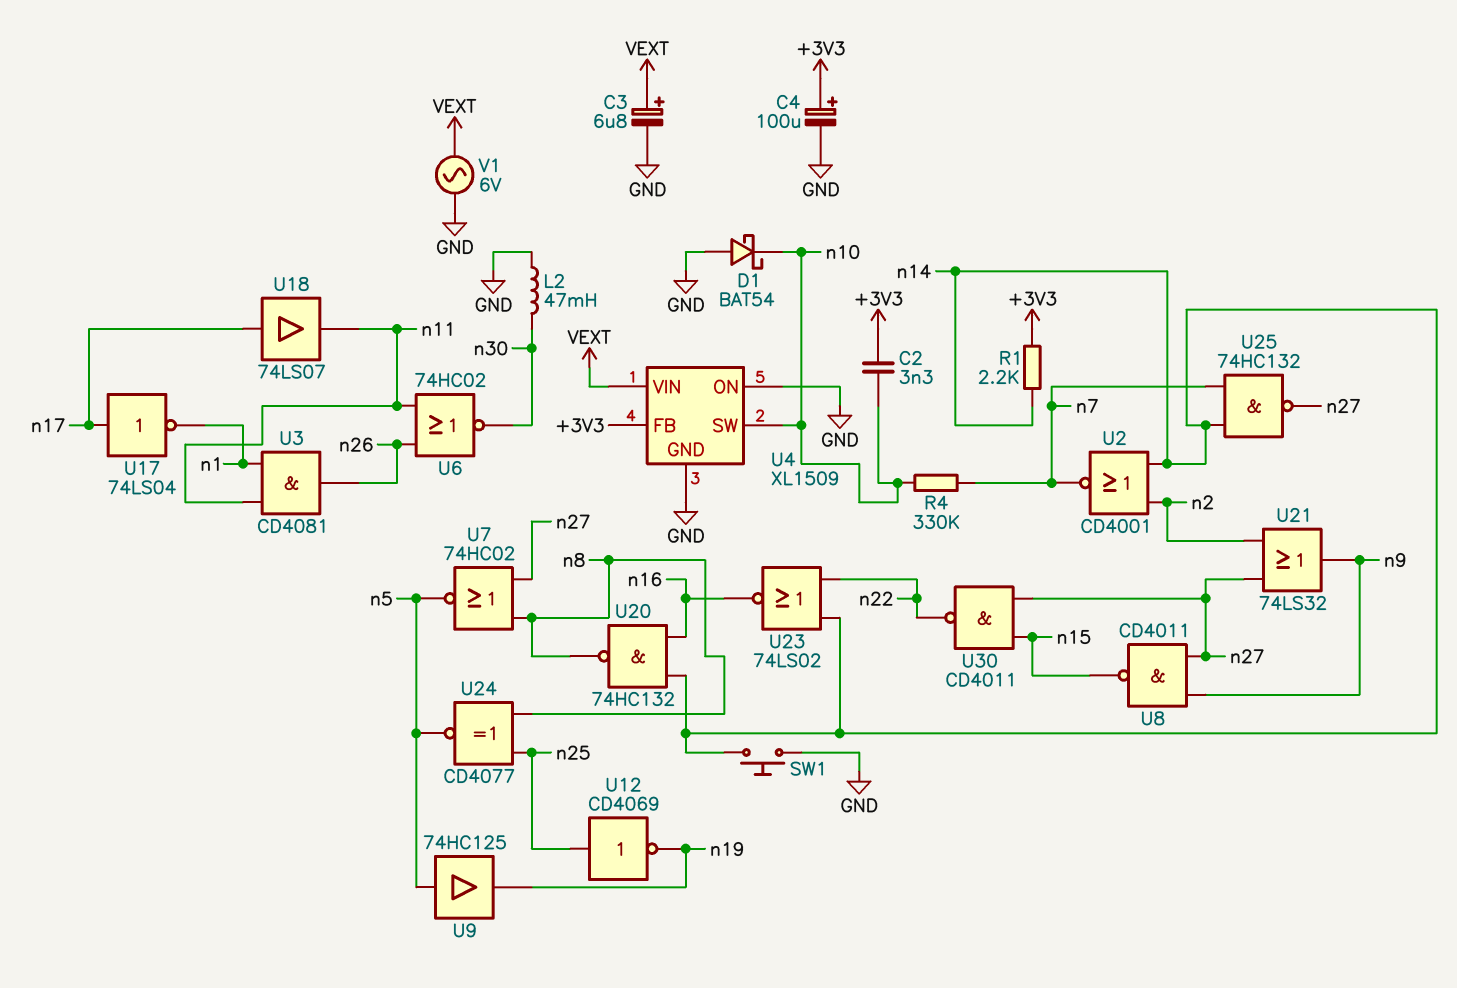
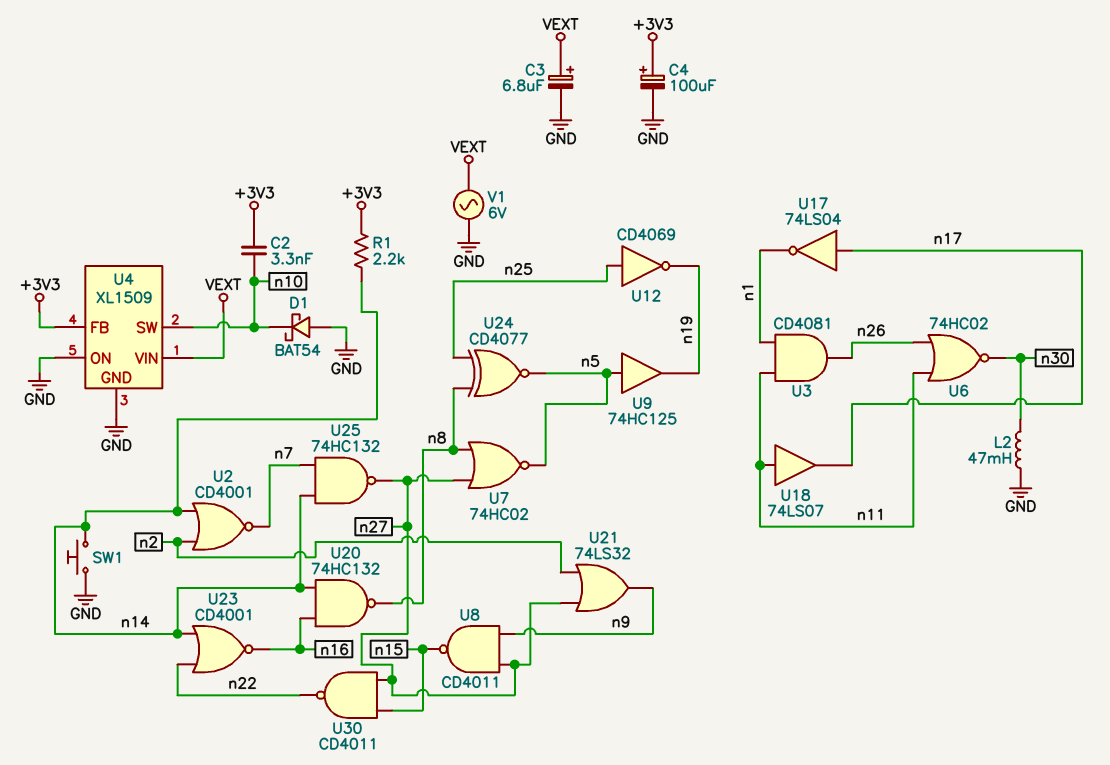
R4: 330k (n7, n10) -> none
U18: buffer 74LS07 (in n17, out n11) -> buffer 74LS07 (in n11, out n17)
U23: NOR 74LS02 (in n14, in n22, out n16) -> NOR CD4001 (in n14, in n22, out n16)

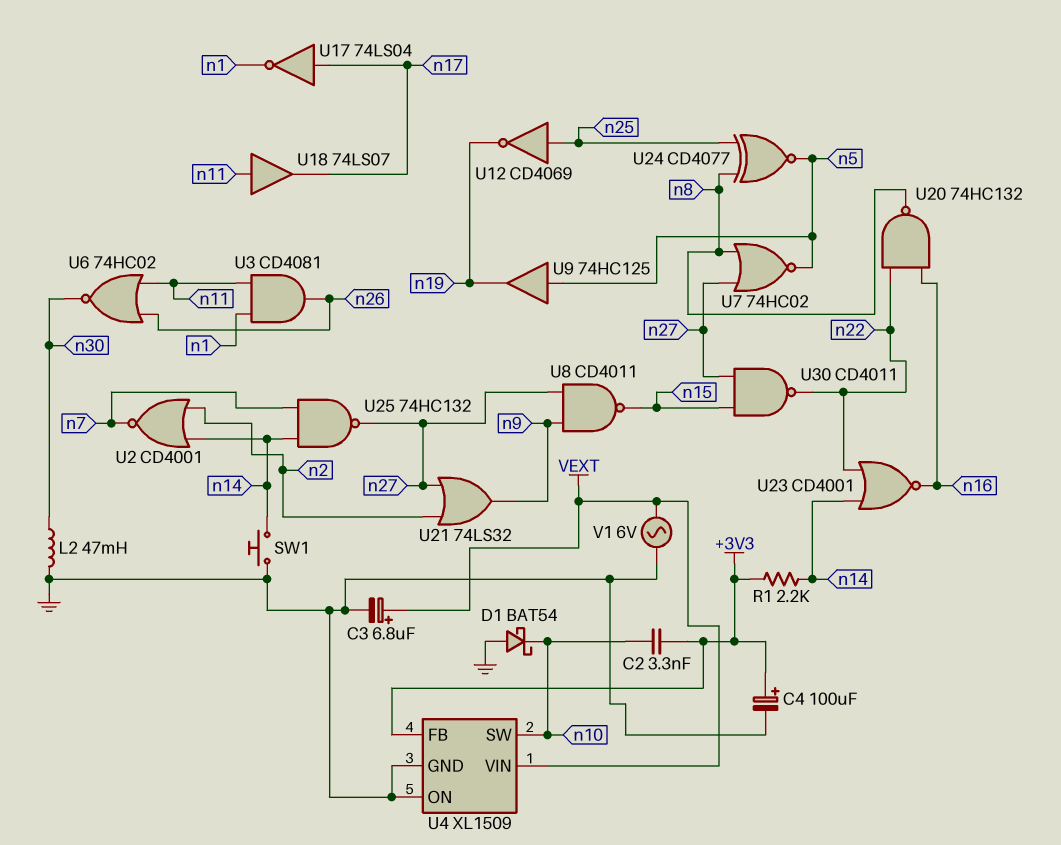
U20: NAND 74HC132 (in n14, in n16, out n8) -> NAND 74HC132 (in n16, in n22, out n8)

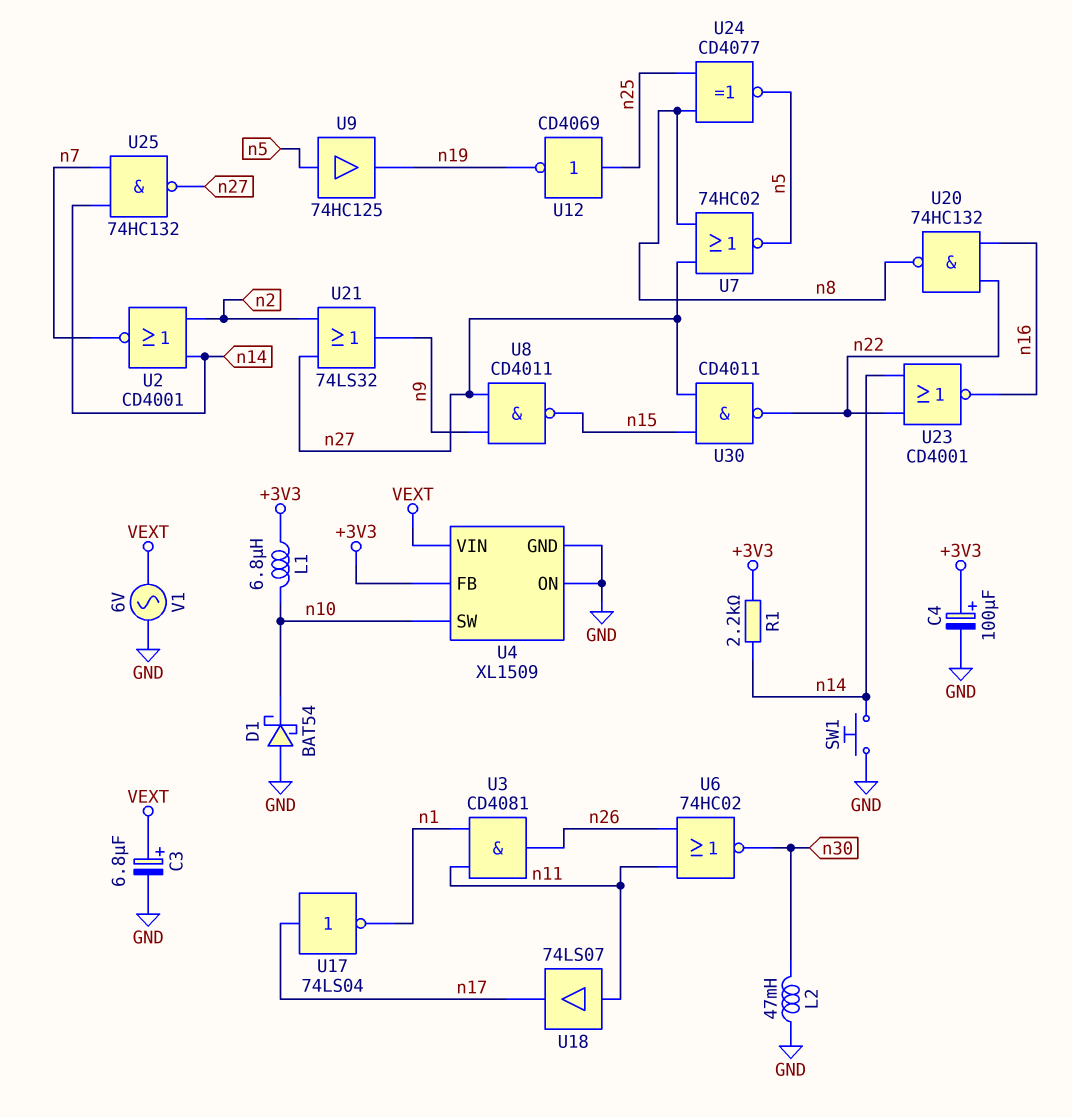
C2: 3.3nF (+3V3, n10) -> none
L1: none -> 6.8uH (+3V3, n10)

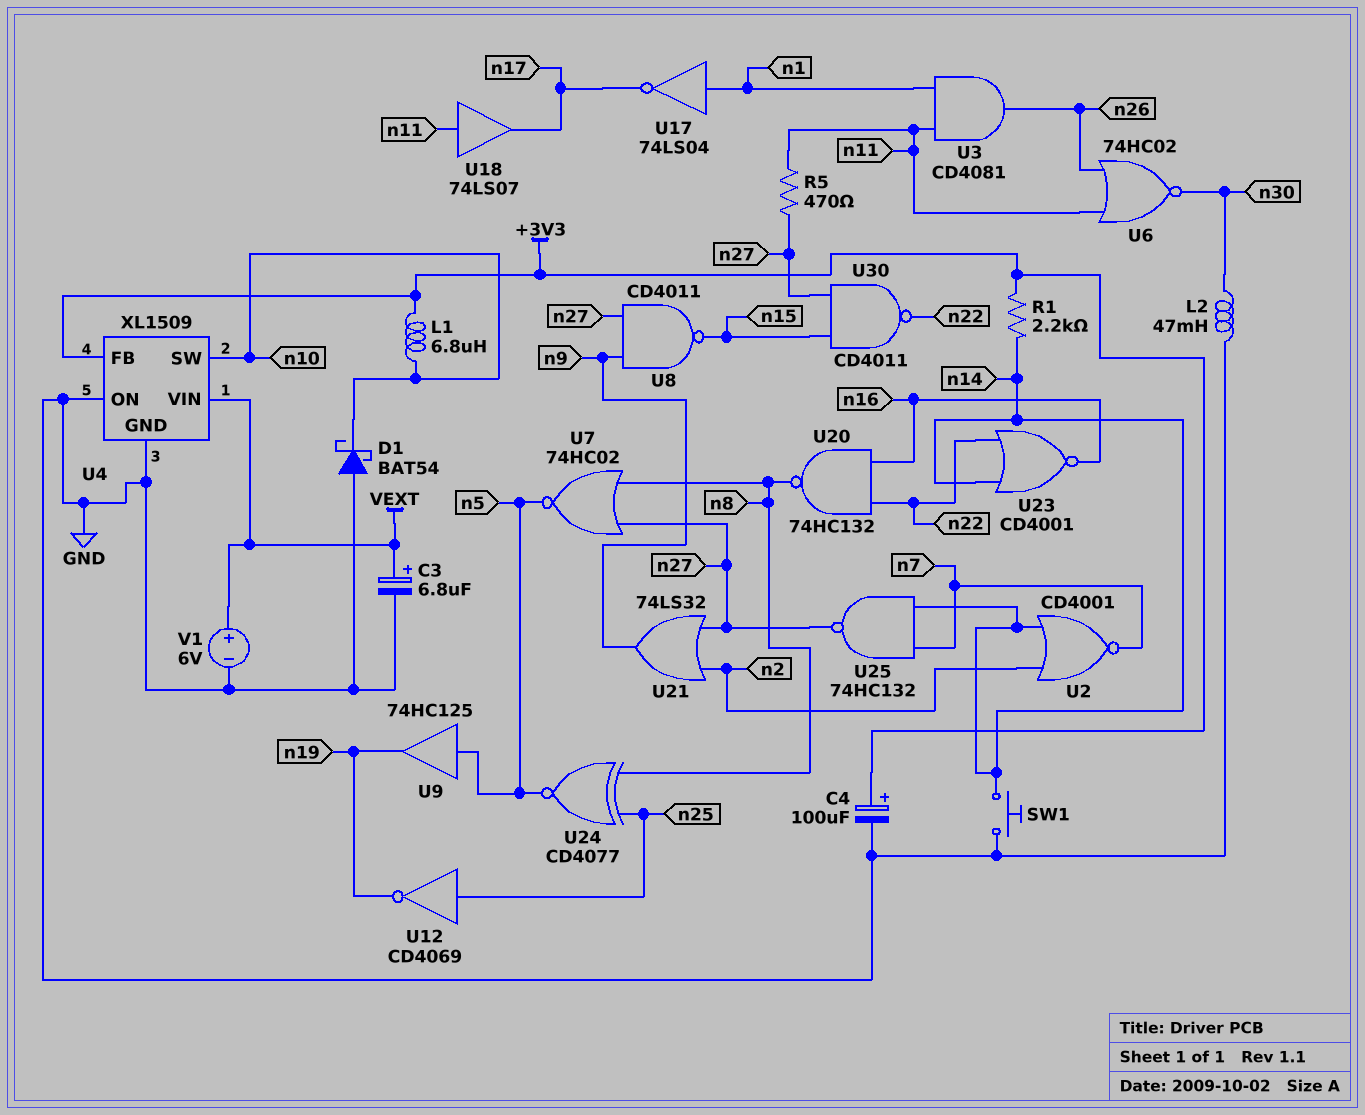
R5: none -> 470 (n11, n27)
U17: NOT 74LS04 (in n17, out n1) -> NOT 74LS04 (in n1, out n17)
V1: AC 6V (GND, VEXT) -> 6V (plus VEXT, minus GND)

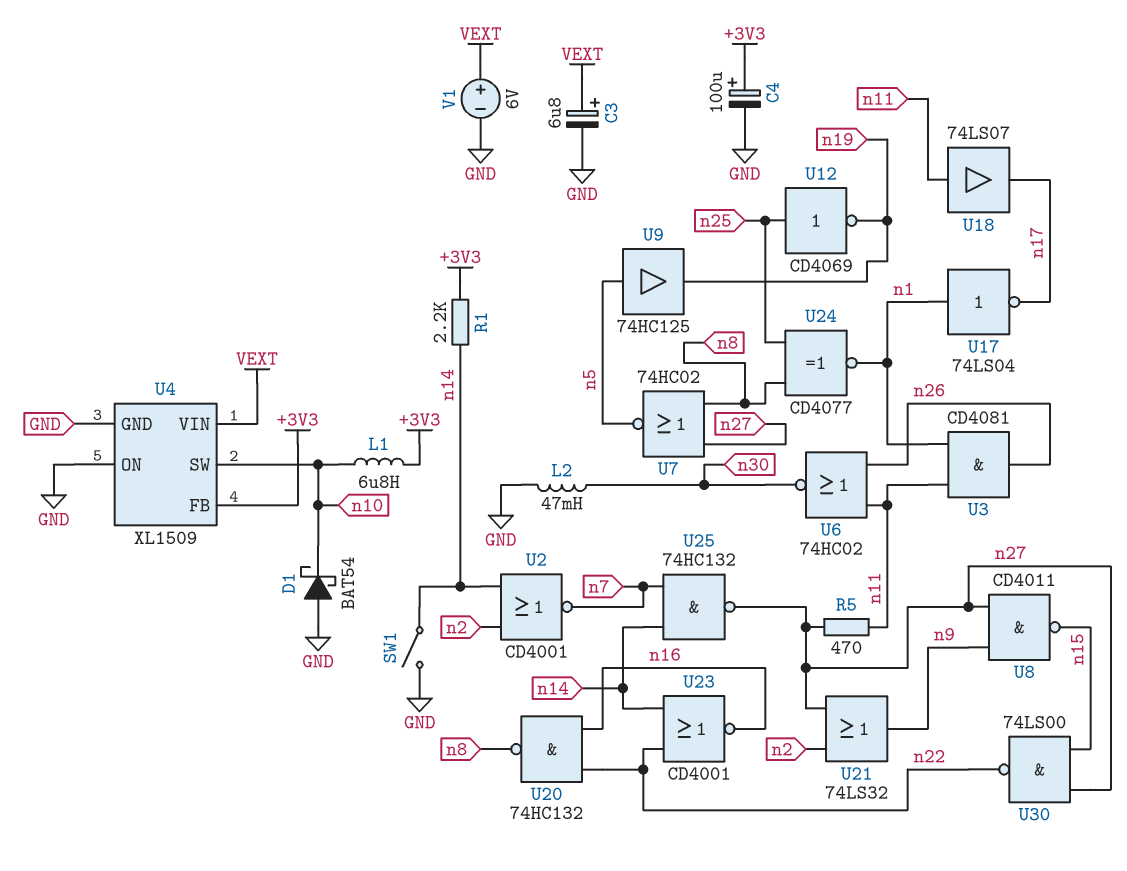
SW1: button (GND, n14) -> switch (GND, n14)
U24: XNOR CD4077 (in n8, in n25, out n5) -> XNOR CD4077 (in n8, in n25, out n1)
U30: NAND CD4011 (in n15, in n27, out n22) -> NAND 74LS00 (in n15, in n27, out n22)

